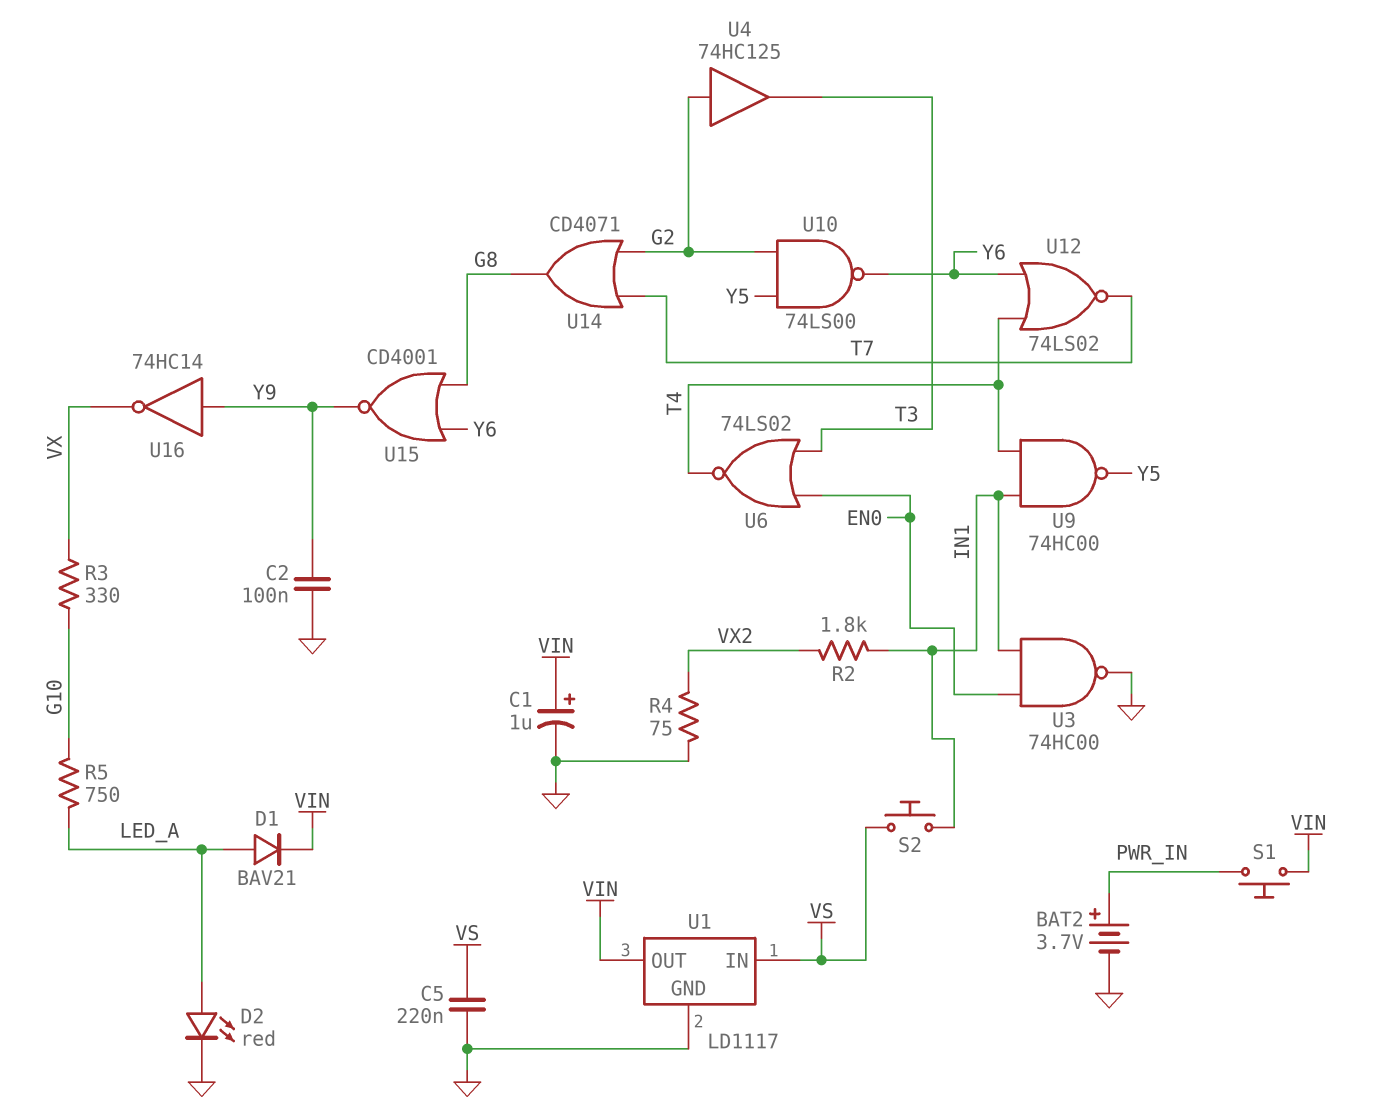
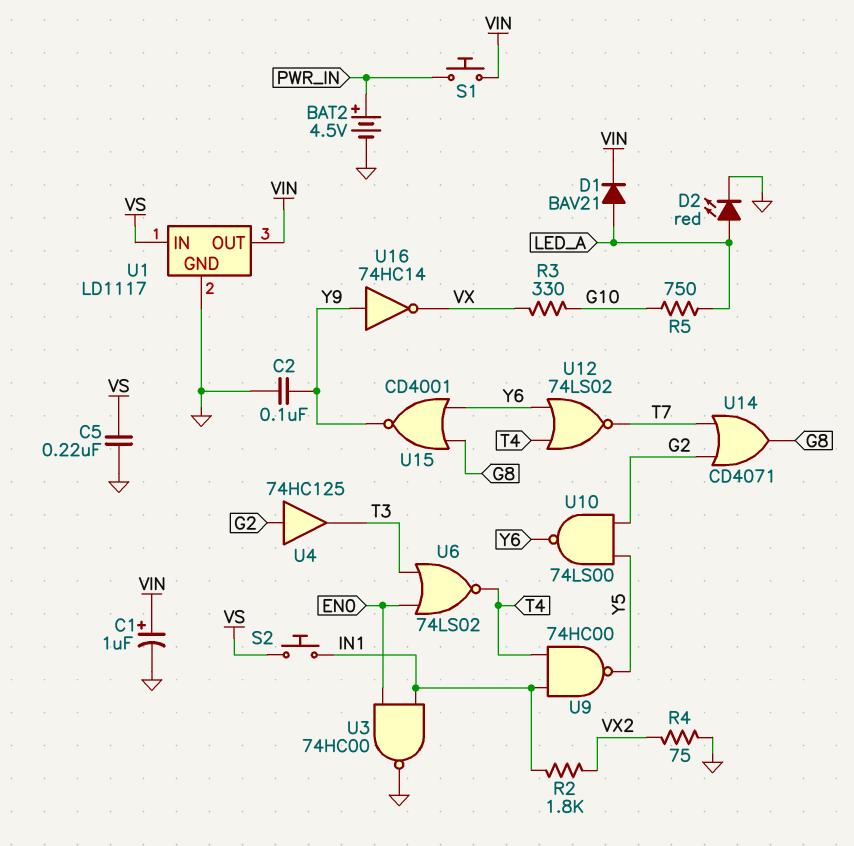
BAT2: 3.7V (plus PWR_IN, minus GND) -> 4.5V (plus PWR_IN, minus GND)

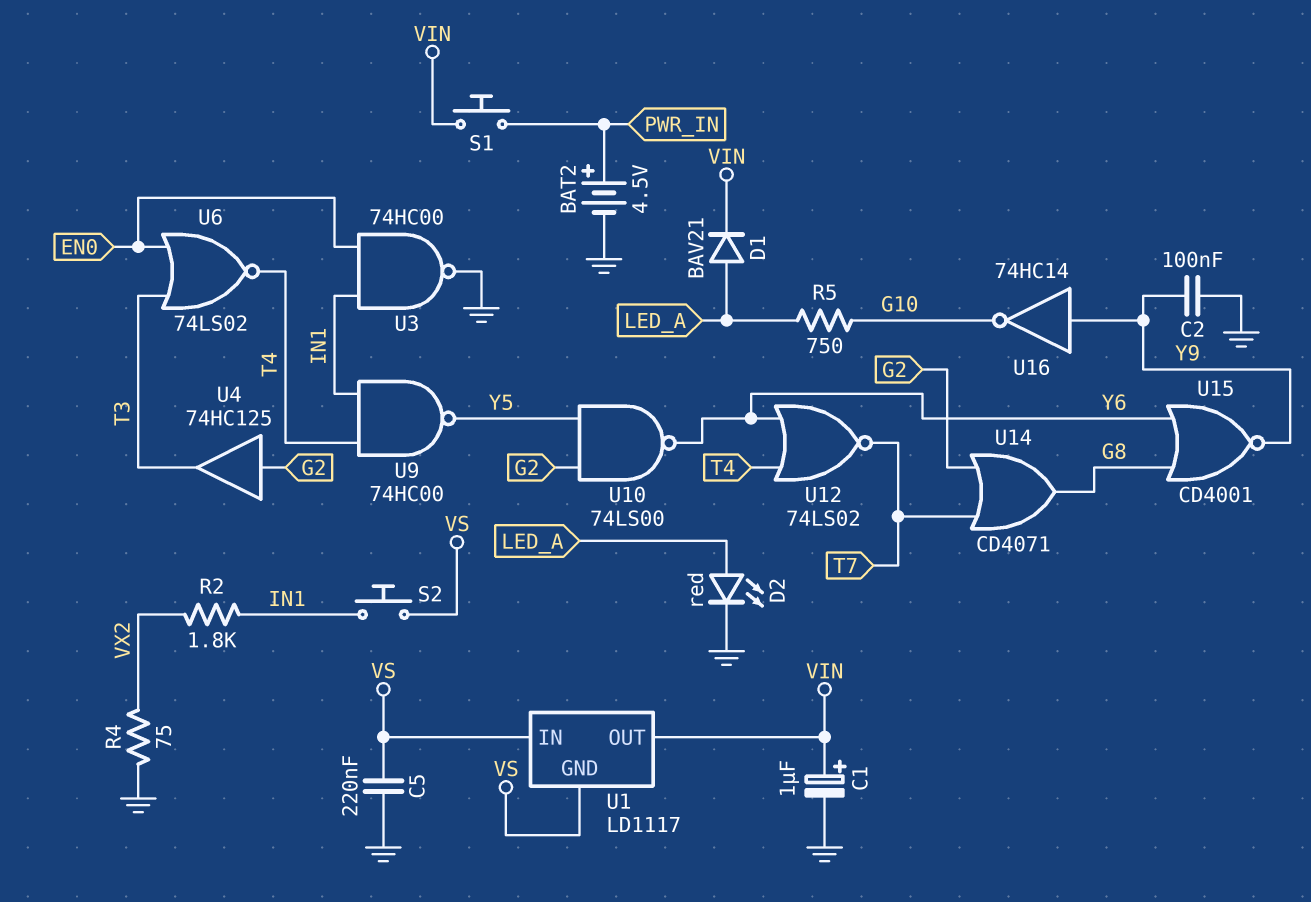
R3: 330 (G10, VX) -> none
U1 pin GND: GND -> VS
U16: NOT 74HC14 (in Y9, out VX) -> NOT 74HC14 (in Y9, out G10)

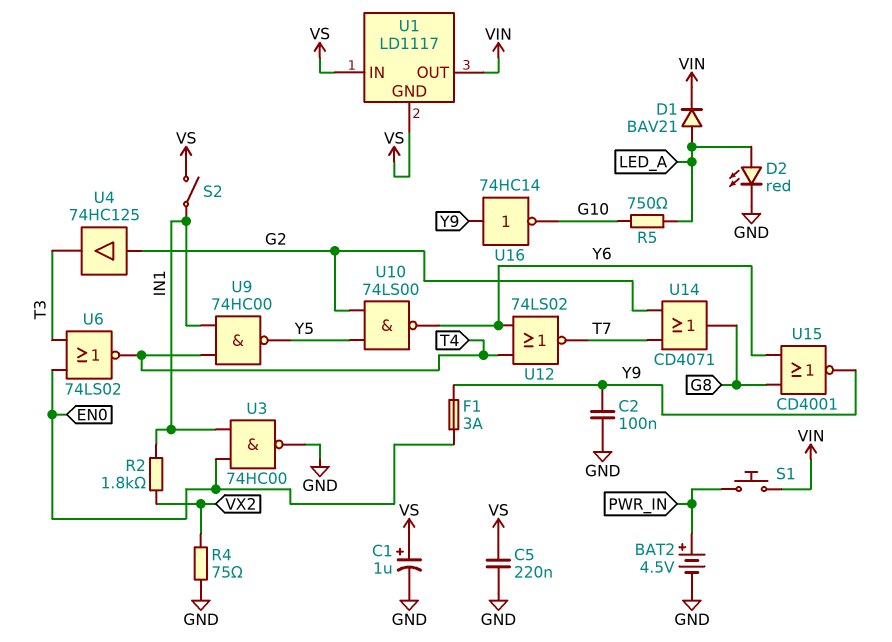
C1: 1uF (plus VIN, minus GND) -> 1uF (plus VS, minus GND)
F1: none -> 3A (EN0, Y9)
S2: button (IN1, VS) -> switch (IN1, VS)

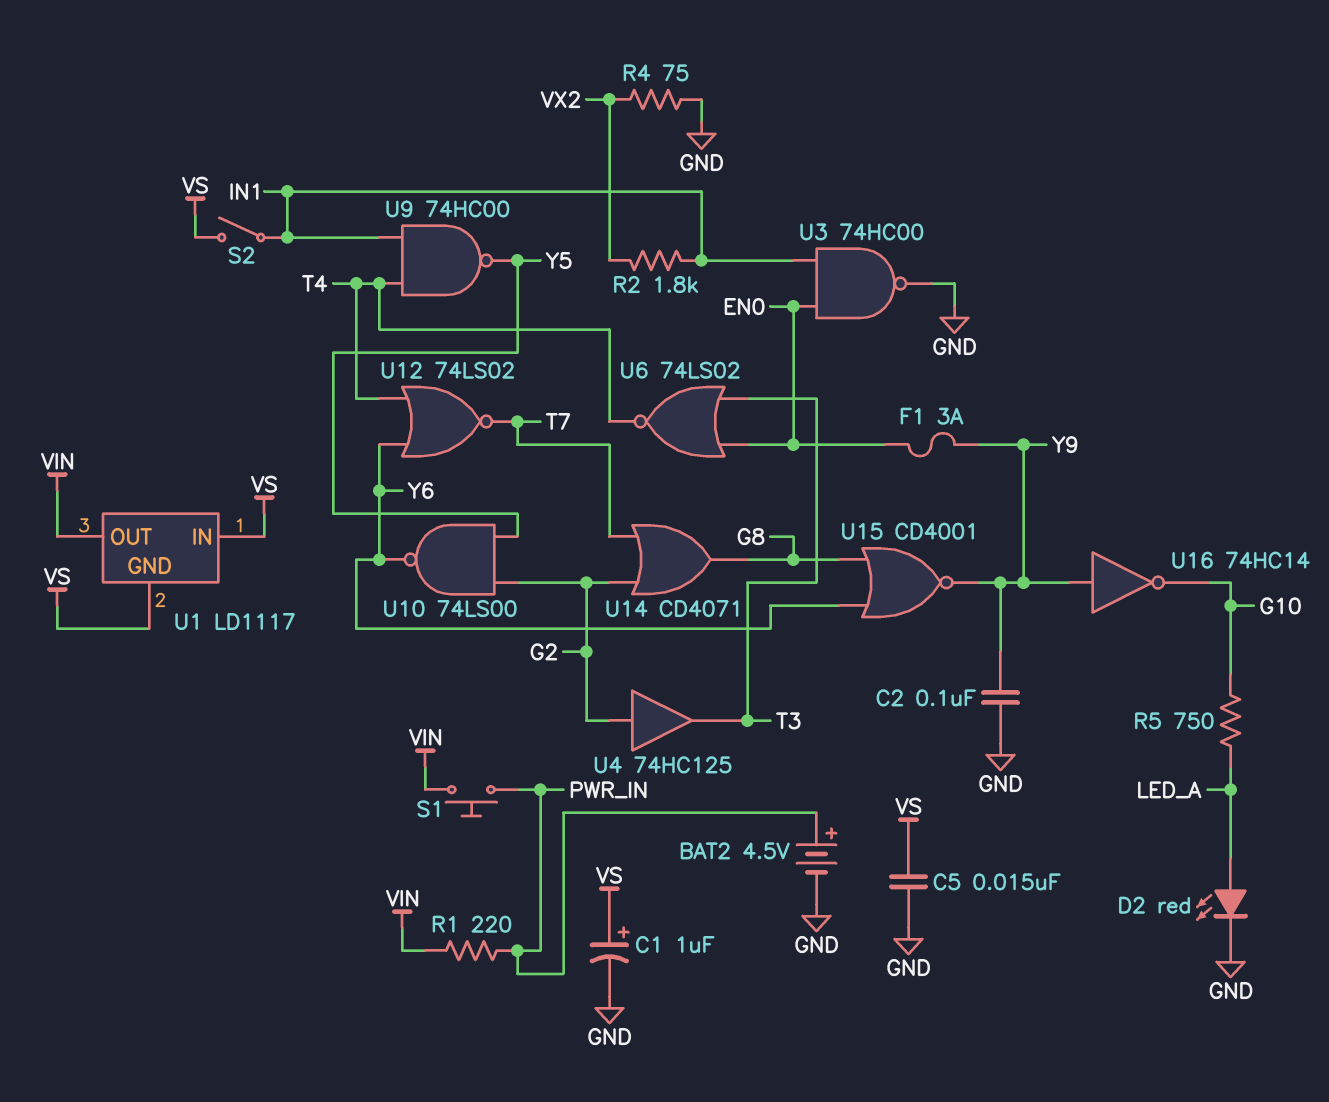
C5: 220nF (GND, VS) -> 15nF (GND, VS)
D1: diode BAV21 (A LED_A, K VIN) -> none
R1: none -> 220 (PWR_IN, VIN)

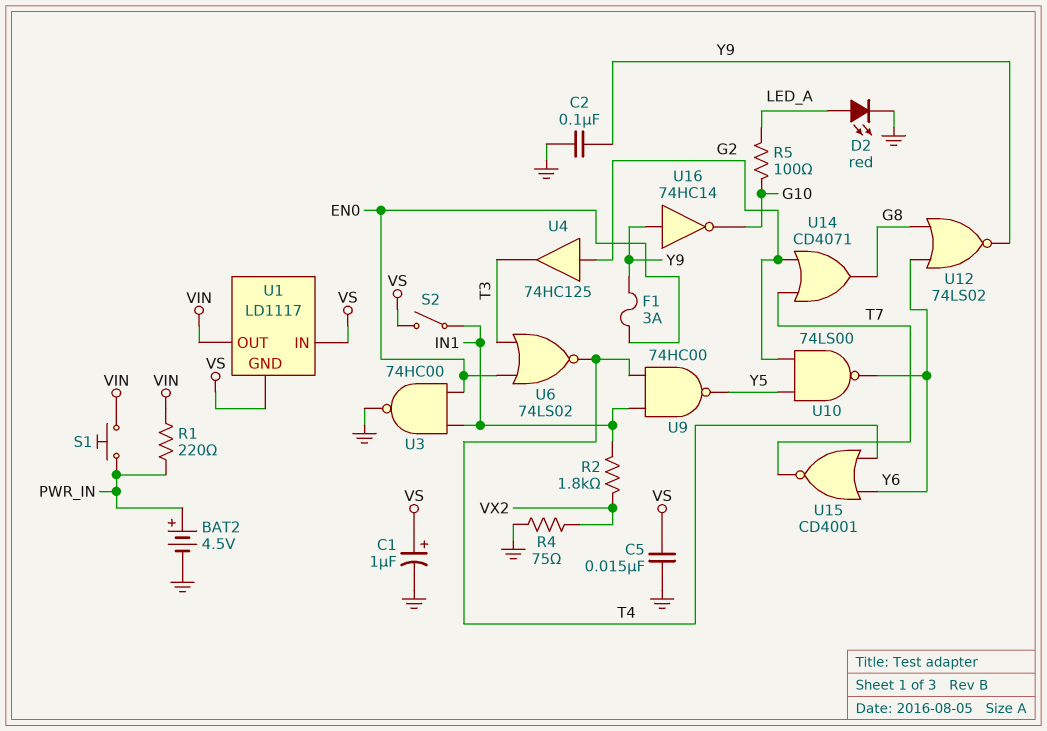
R5: 750 (G10, LED_A) -> 100 (G10, LED_A)
U12: NOR 74LS02 (in T4, in Y6, out T7) -> NOR 74LS02 (in G8, in Y6, out Y9)
U15: NOR CD4001 (in G8, in Y6, out Y9) -> NOR CD4001 (in T4, in Y6, out T7)

